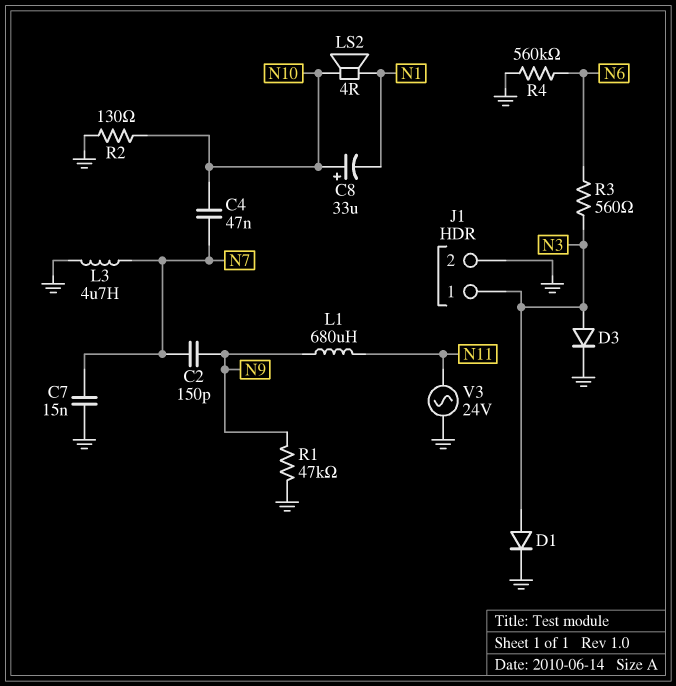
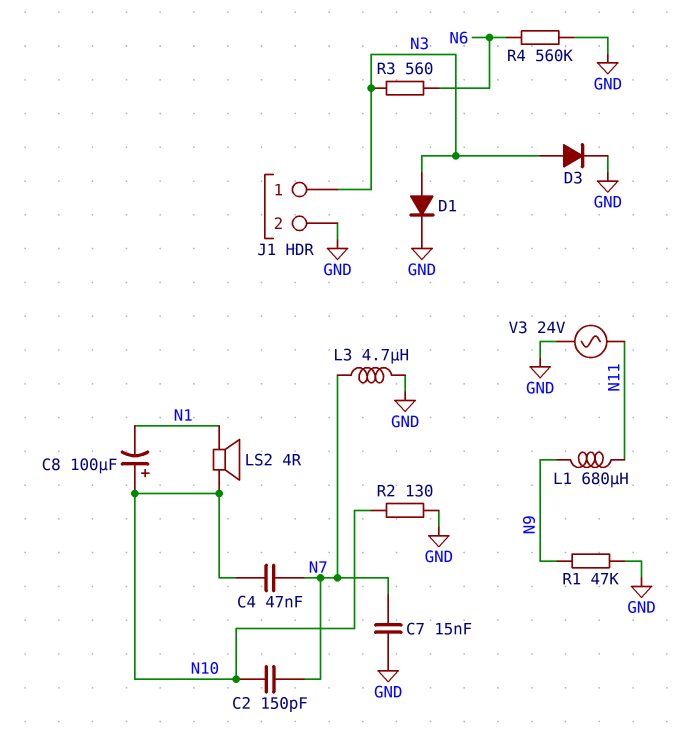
C2: 150pF (N7, N9) -> 150pF (N7, N10)
C8: 33uF (plus N10, minus N1) -> 100uF (plus N10, minus N1)

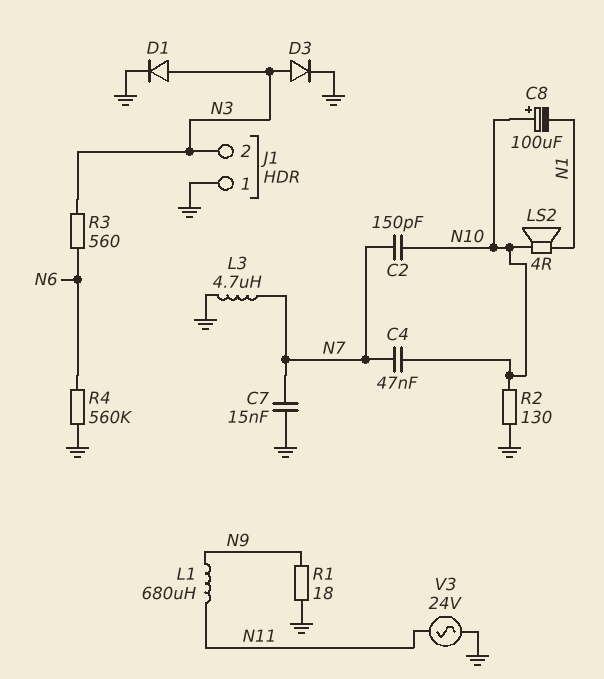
J1 pin 1: N3 -> GND
J1 pin 2: GND -> N3
R1: 47k (GND, N9) -> 18 (GND, N9)

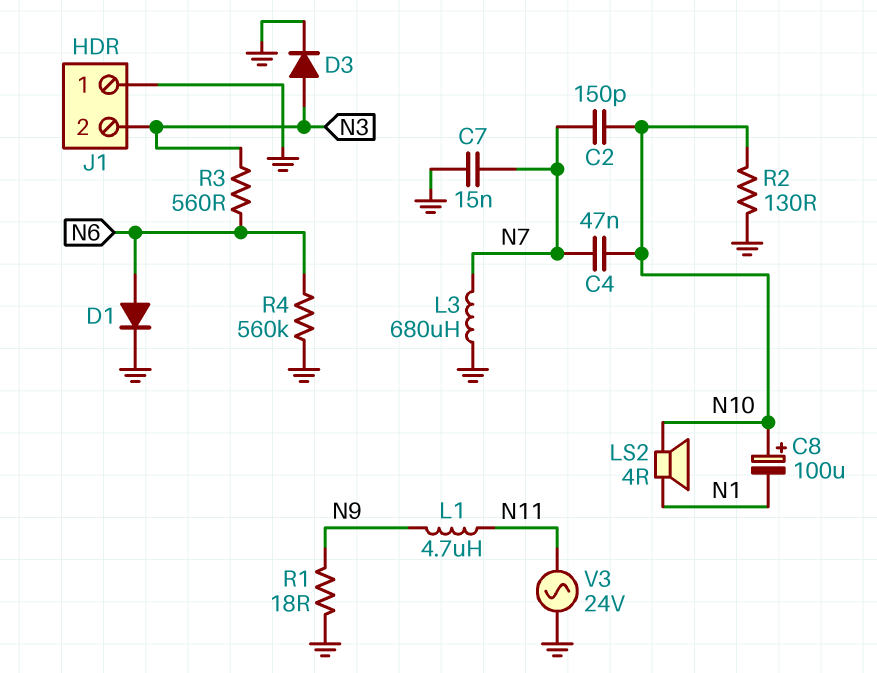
D1: diode (A N3, K GND) -> diode (A N6, K GND)
L1: 680uH (N9, N11) -> 4.7uH (N9, N11)
L3: 4.7uH (GND, N7) -> 680uH (GND, N7)

